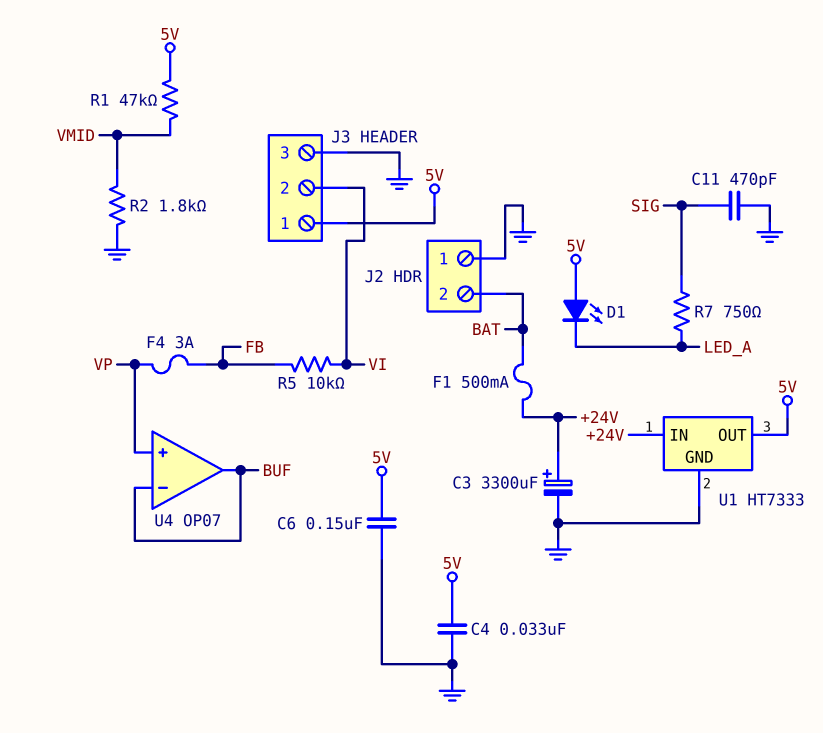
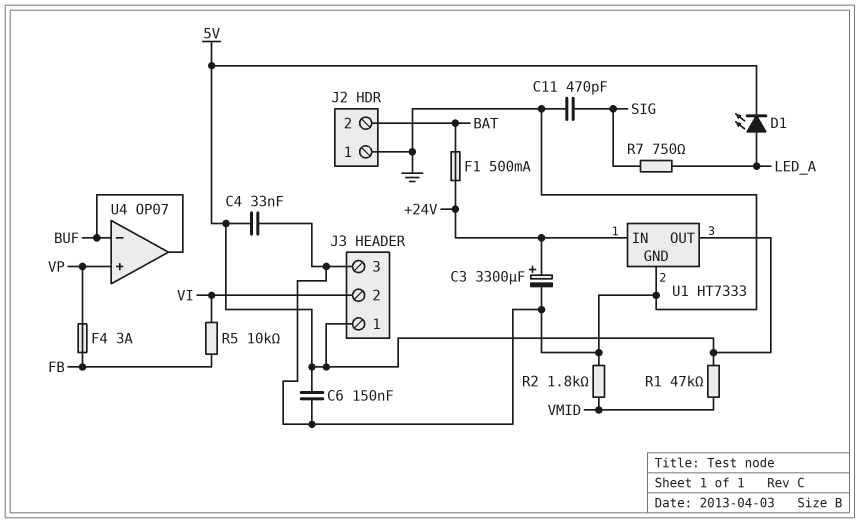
D1: LED (A 5V, K LED_A) -> LED (A LED_A, K 5V)

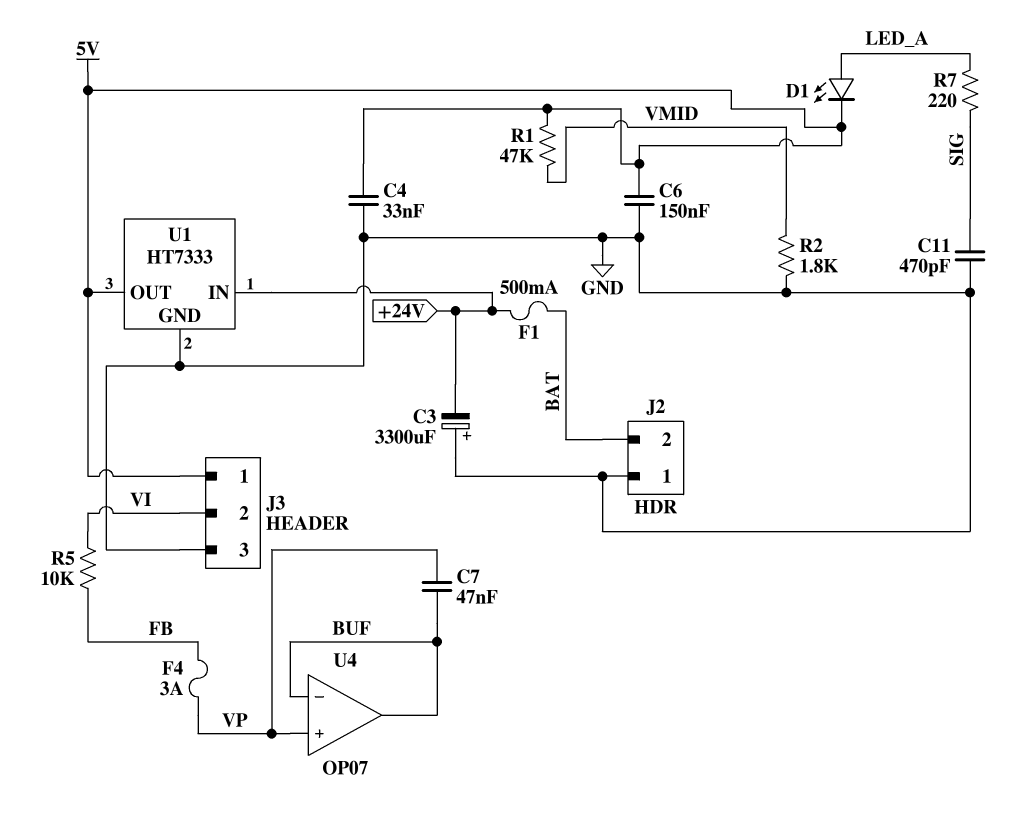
C3: 3300uF (plus +24V, minus GND) -> 3300uF (plus GND, minus +24V)
C7: none -> 47nF (BUF, VP)
R7: 750 (LED_A, SIG) -> 220 (LED_A, SIG)

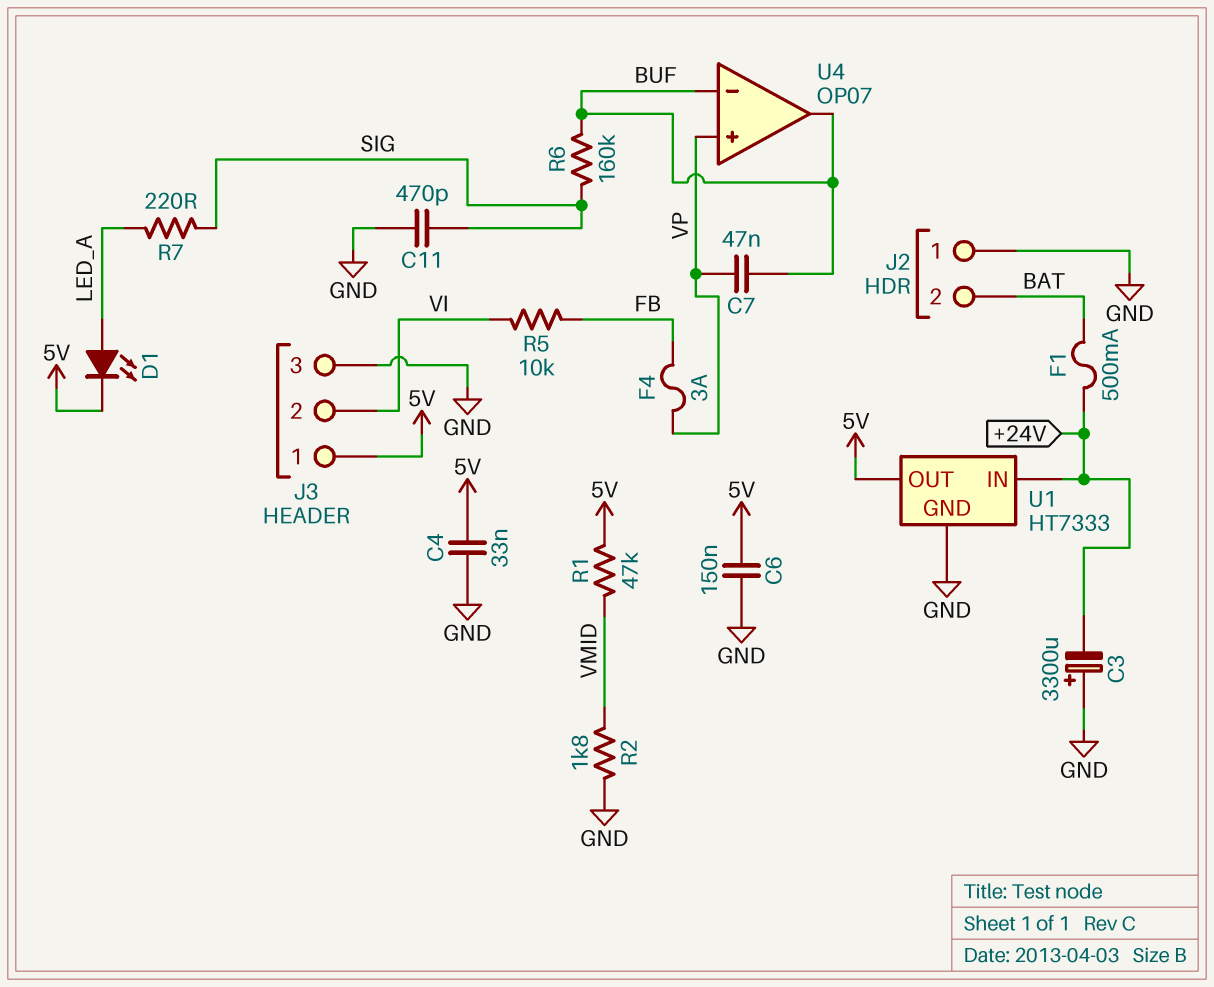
R6: none -> 160k (BUF, SIG)

